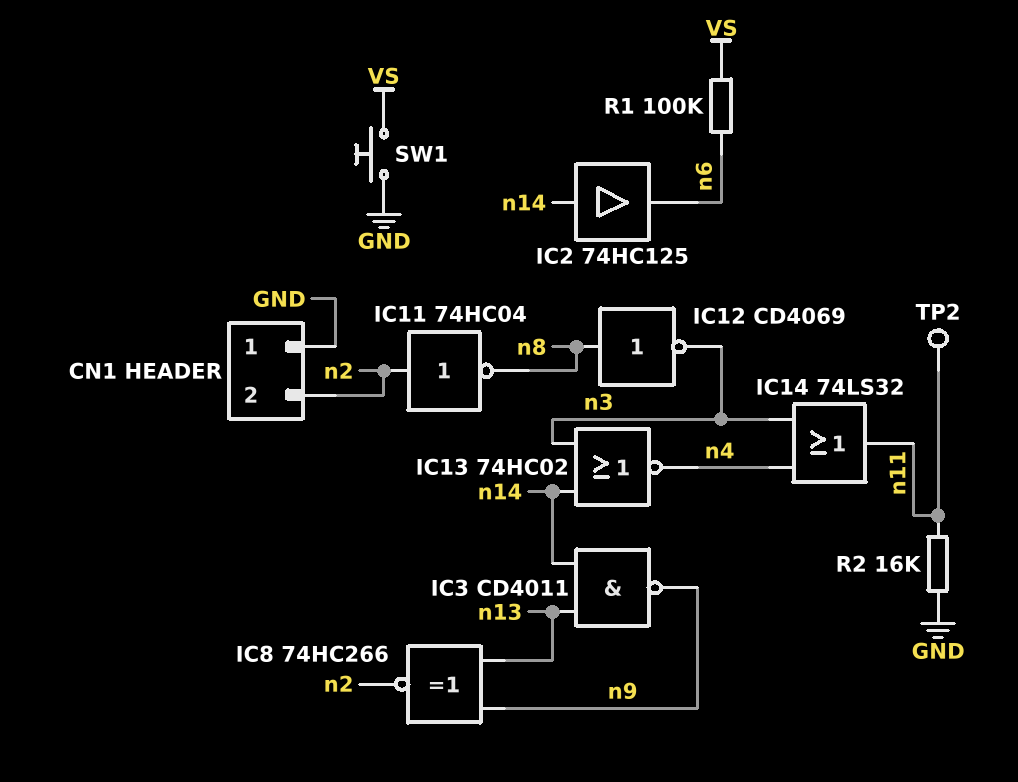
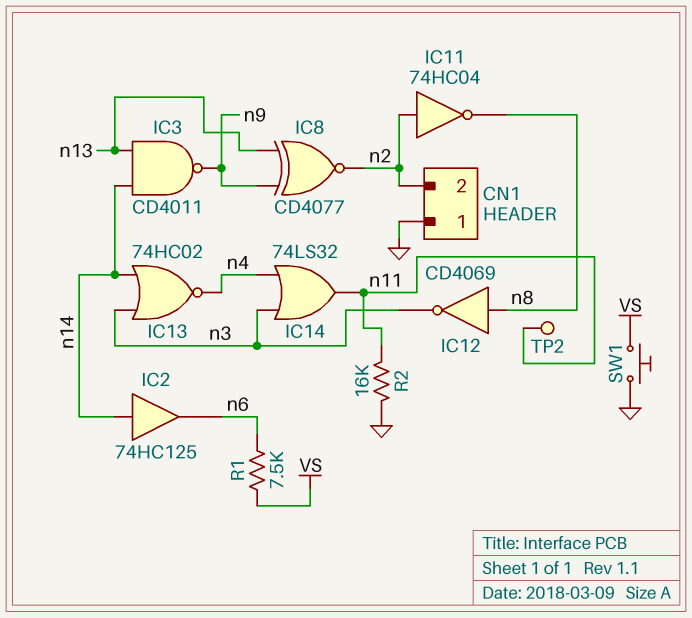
IC8: XNOR 74HC266 (in n9, in n13, out n2) -> XNOR CD4077 (in n9, in n13, out n2)
R1: 100k (VS, n6) -> 7.5k (VS, n6)

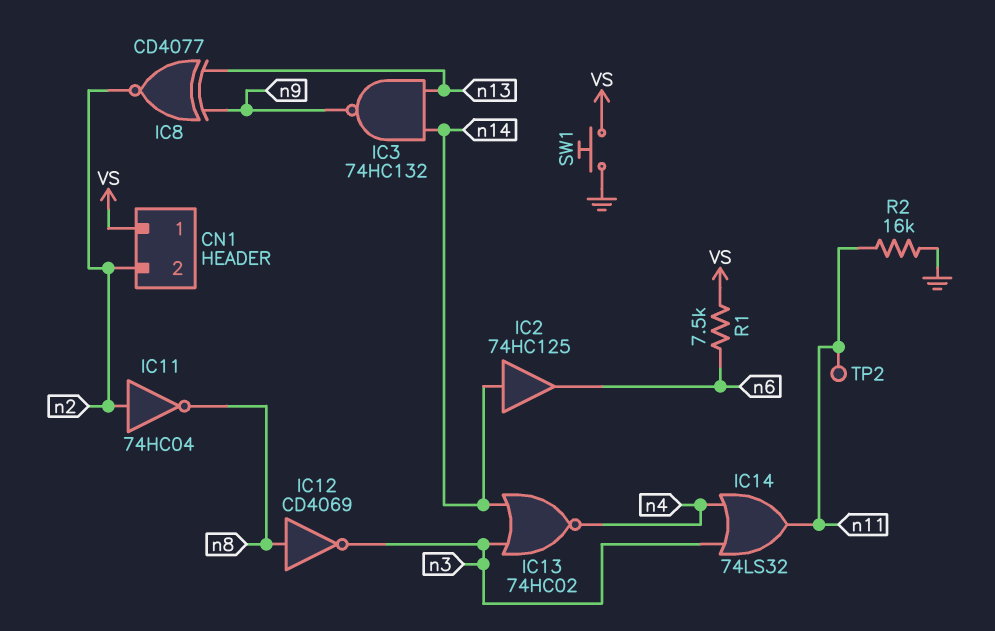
CN1 pin 1: GND -> VS
IC3: NAND CD4011 (in n13, in n14, out n9) -> NAND 74HC132 (in n13, in n14, out n9)

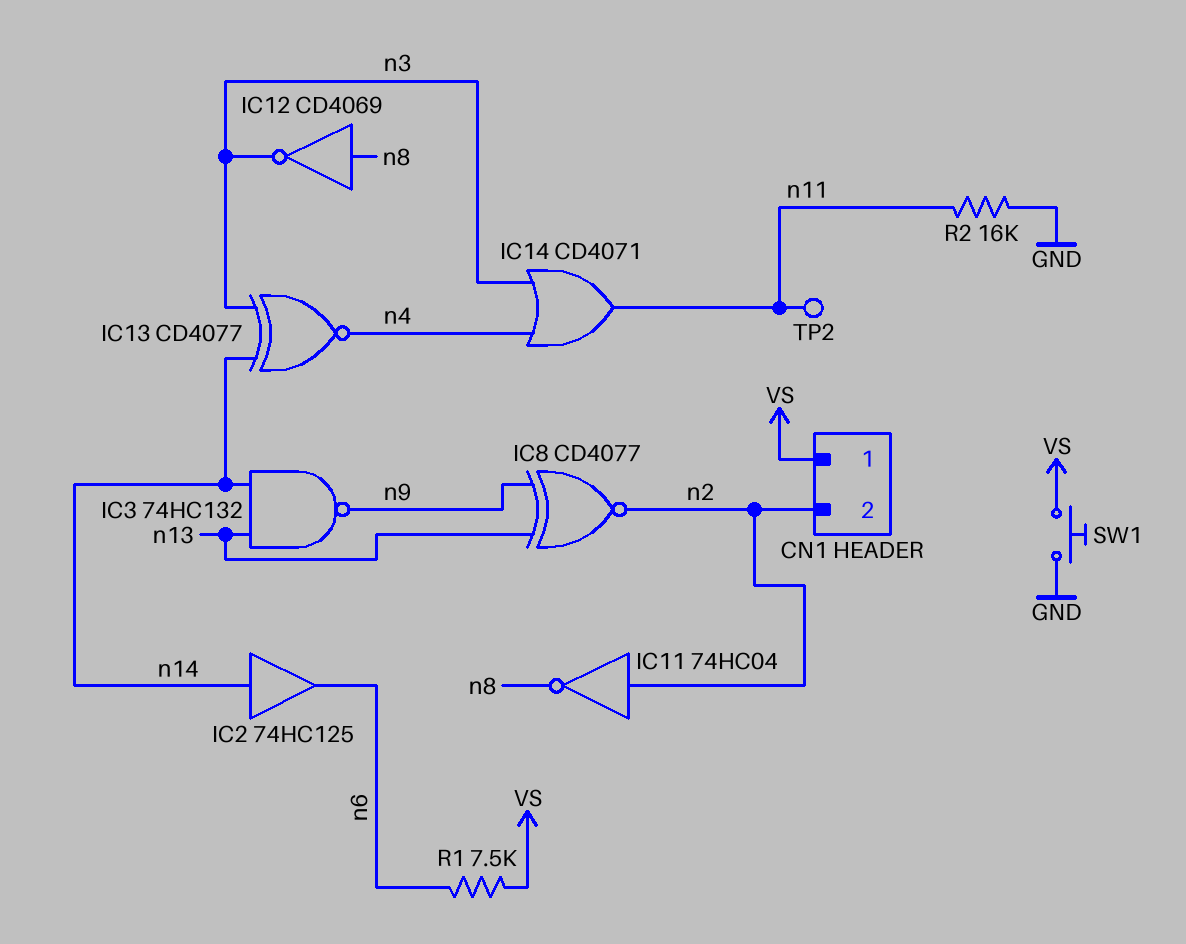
IC13: NOR 74HC02 (in n3, in n14, out n4) -> XNOR CD4077 (in n3, in n14, out n4)
IC14: OR 74LS32 (in n3, in n4, out n11) -> OR CD4071 (in n3, in n4, out n11)

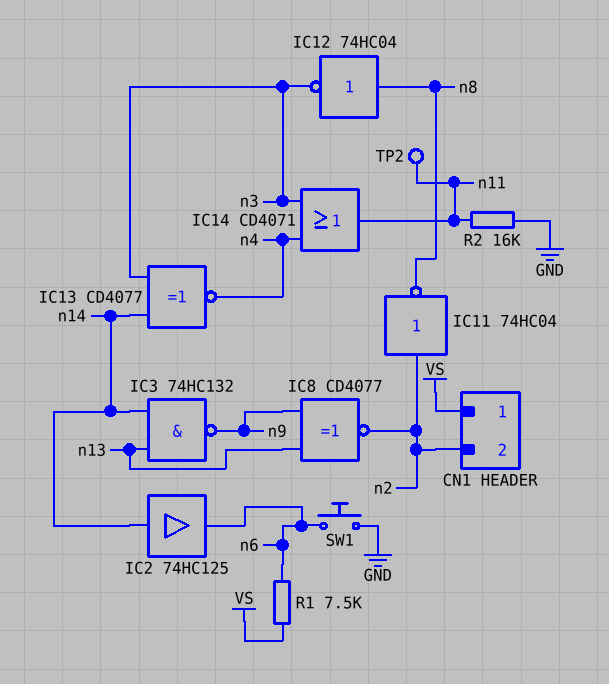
IC12: NOT CD4069 (in n8, out n3) -> NOT 74HC04 (in n8, out n3)
SW1: button (GND, VS) -> button (GND, n6)

